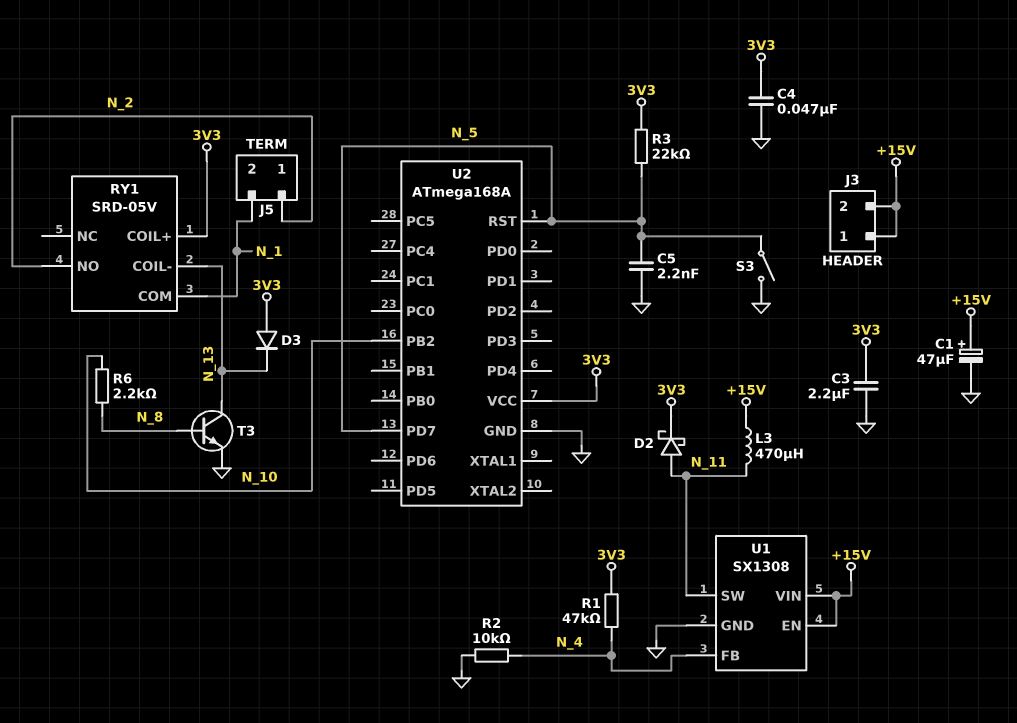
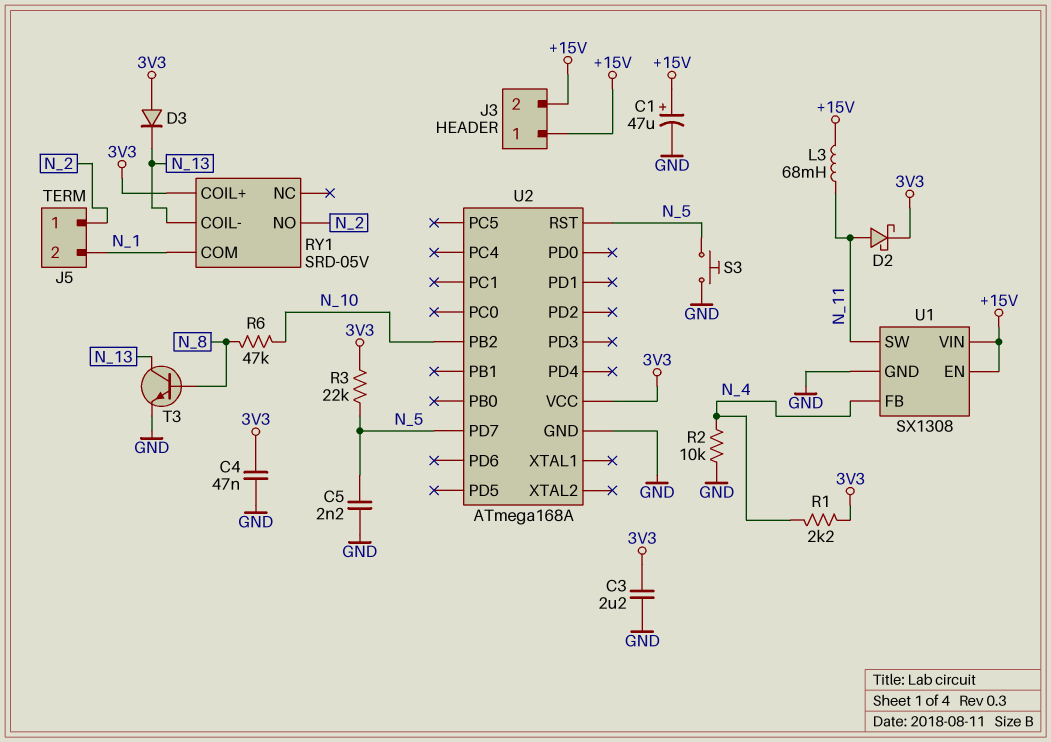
L3: 470uH (+15V, N_11) -> 68mH (+15V, N_11)
R1: 47k (3V3, N_4) -> 2.2k (3V3, N_4)
R6: 2.2k (N_8, N_10) -> 47k (N_8, N_10)
S3: switch (GND, N_5) -> button (GND, N_5)

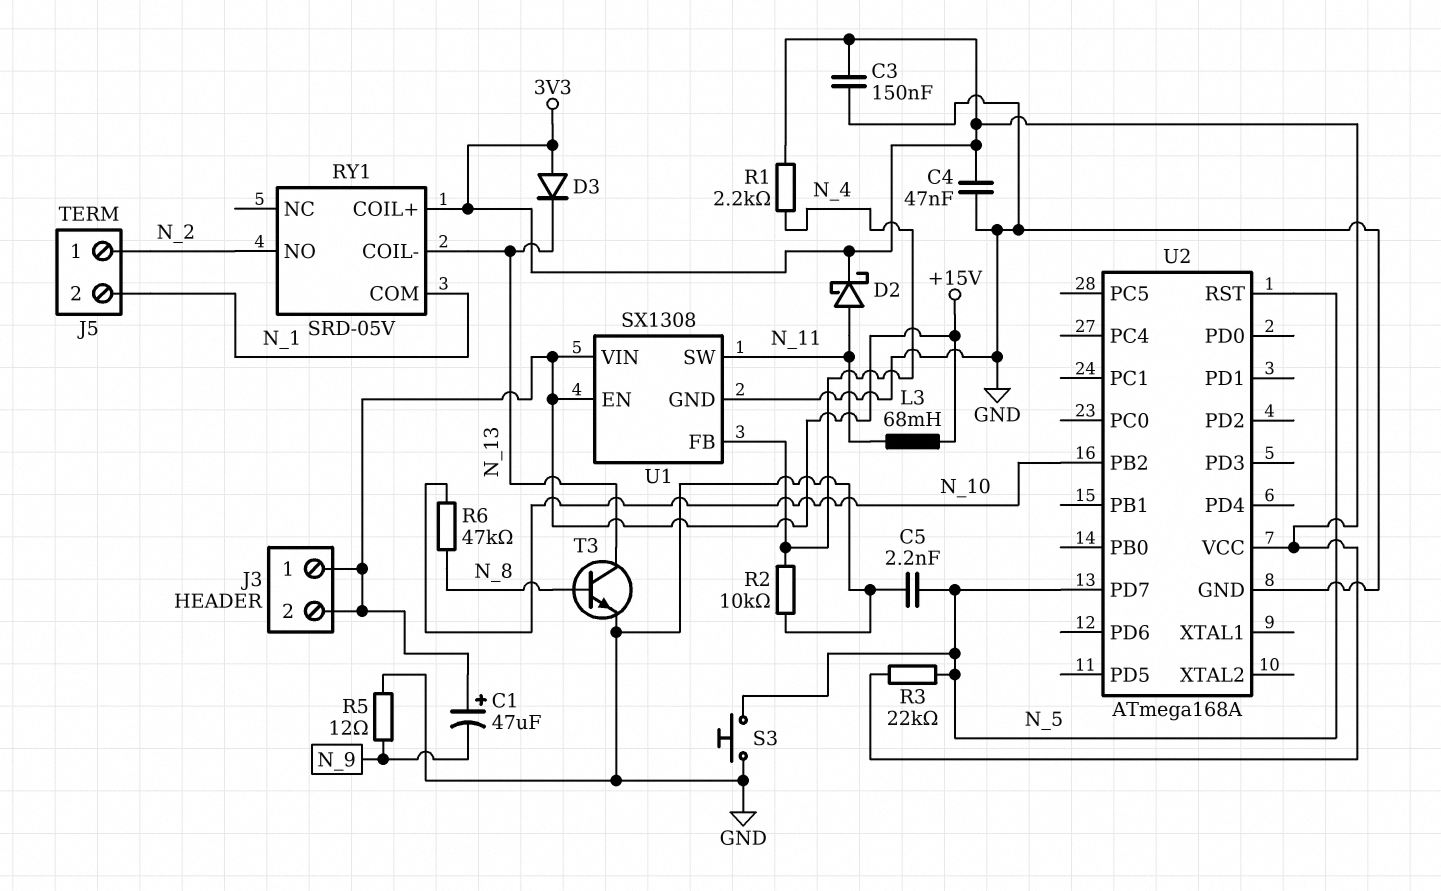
C1: 47uF (plus +15V, minus GND) -> 47uF (plus +15V, minus N_9)
C3: 2.2uF (3V3, GND) -> 150nF (3V3, GND)
R5: none -> 12 (GND, N_9)

